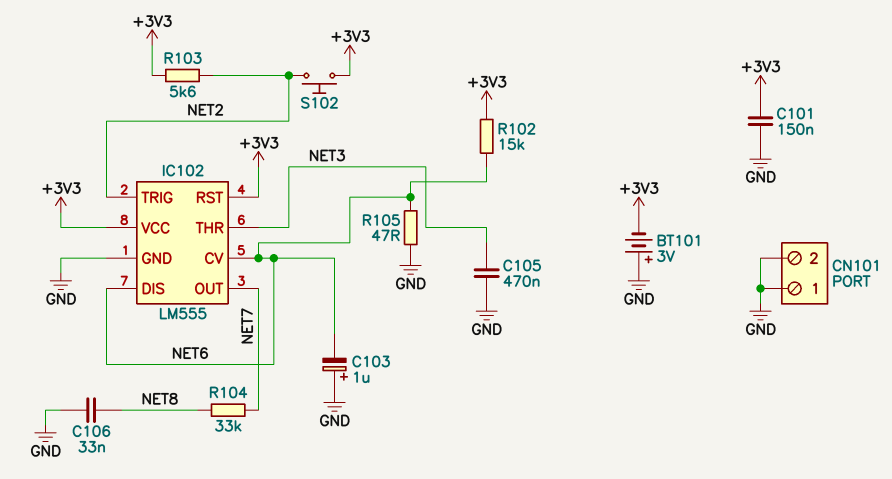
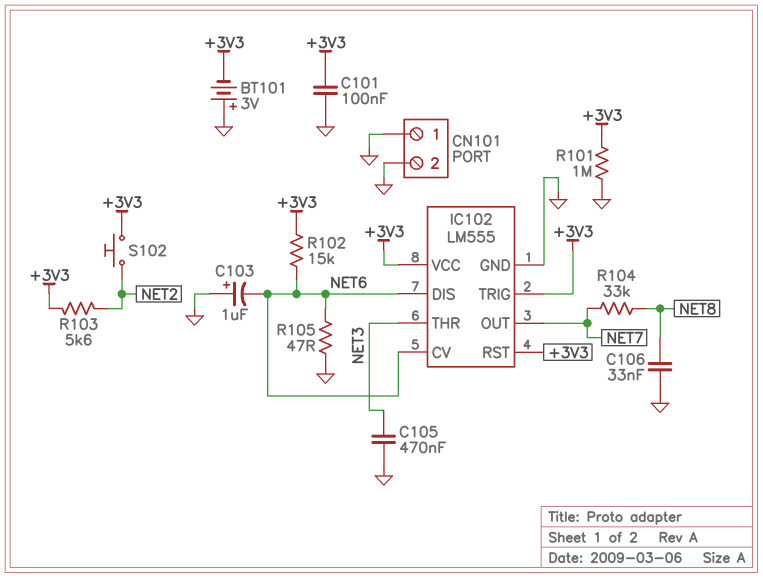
C101: 150nF (+3V3, GND) -> 100nF (+3V3, GND)
IC102 pin TRIG: NET2 -> +3V3
R101: none -> 1M (+3V3, GND)

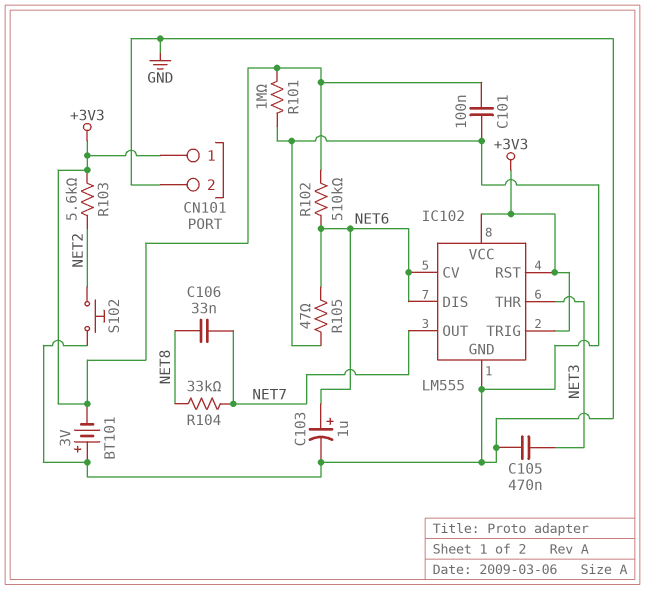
C103: 1uF (plus GND, minus NET6) -> 1uF (plus NET6, minus GND)
C106: 33nF (GND, NET8) -> 33nF (NET7, NET8)
CN101 pin 1: GND -> +3V3
R102: 15k (+3V3, NET6) -> 510k (+3V3, NET6)
S102: button (+3V3, NET2) -> button (GND, NET2)

